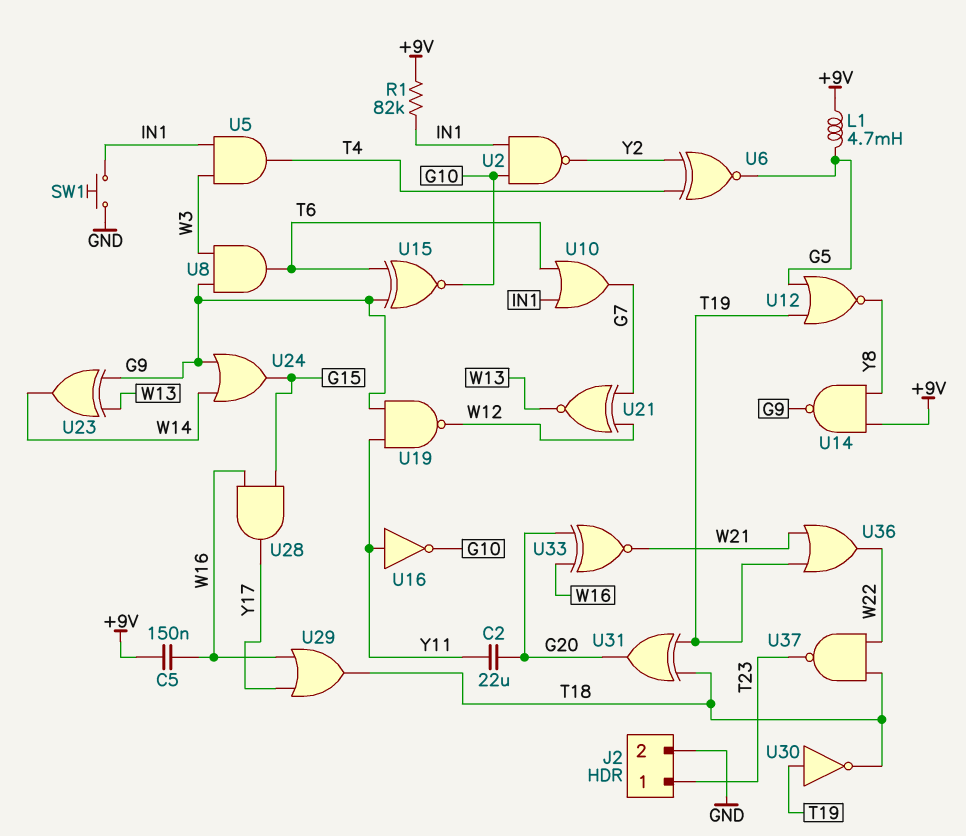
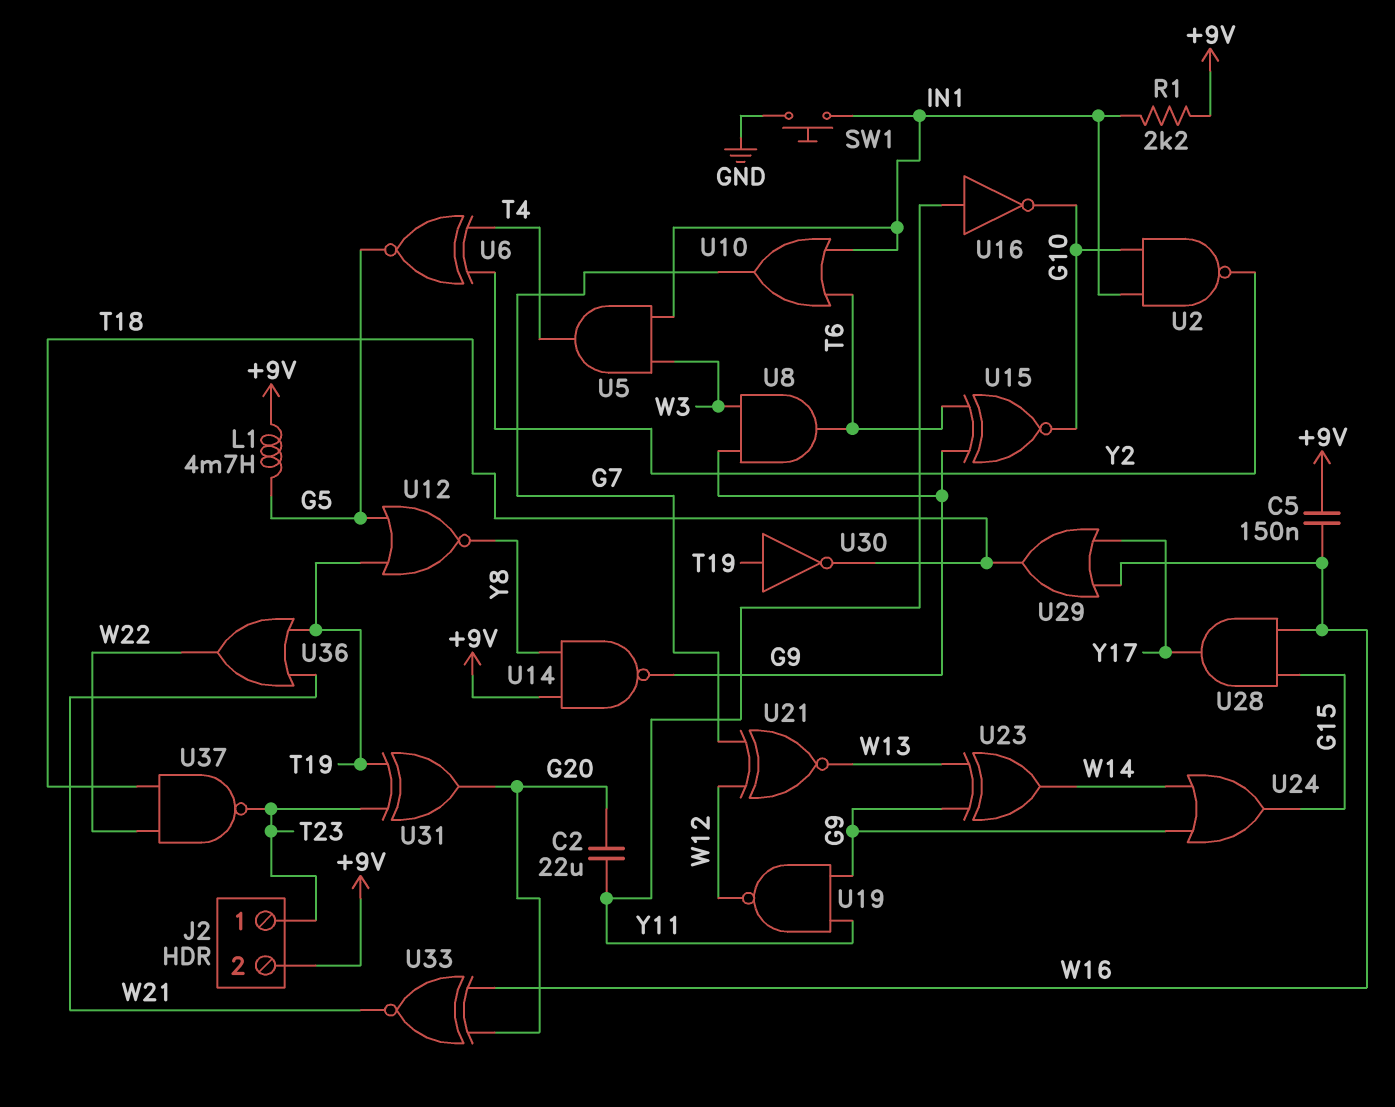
J2 pin 2: GND -> +9V
R1: 82k (+9V, IN1) -> 2.2k (+9V, IN1)
U31: XOR (in T18, in T19, out G20) -> XOR (in T19, in T23, out G20)

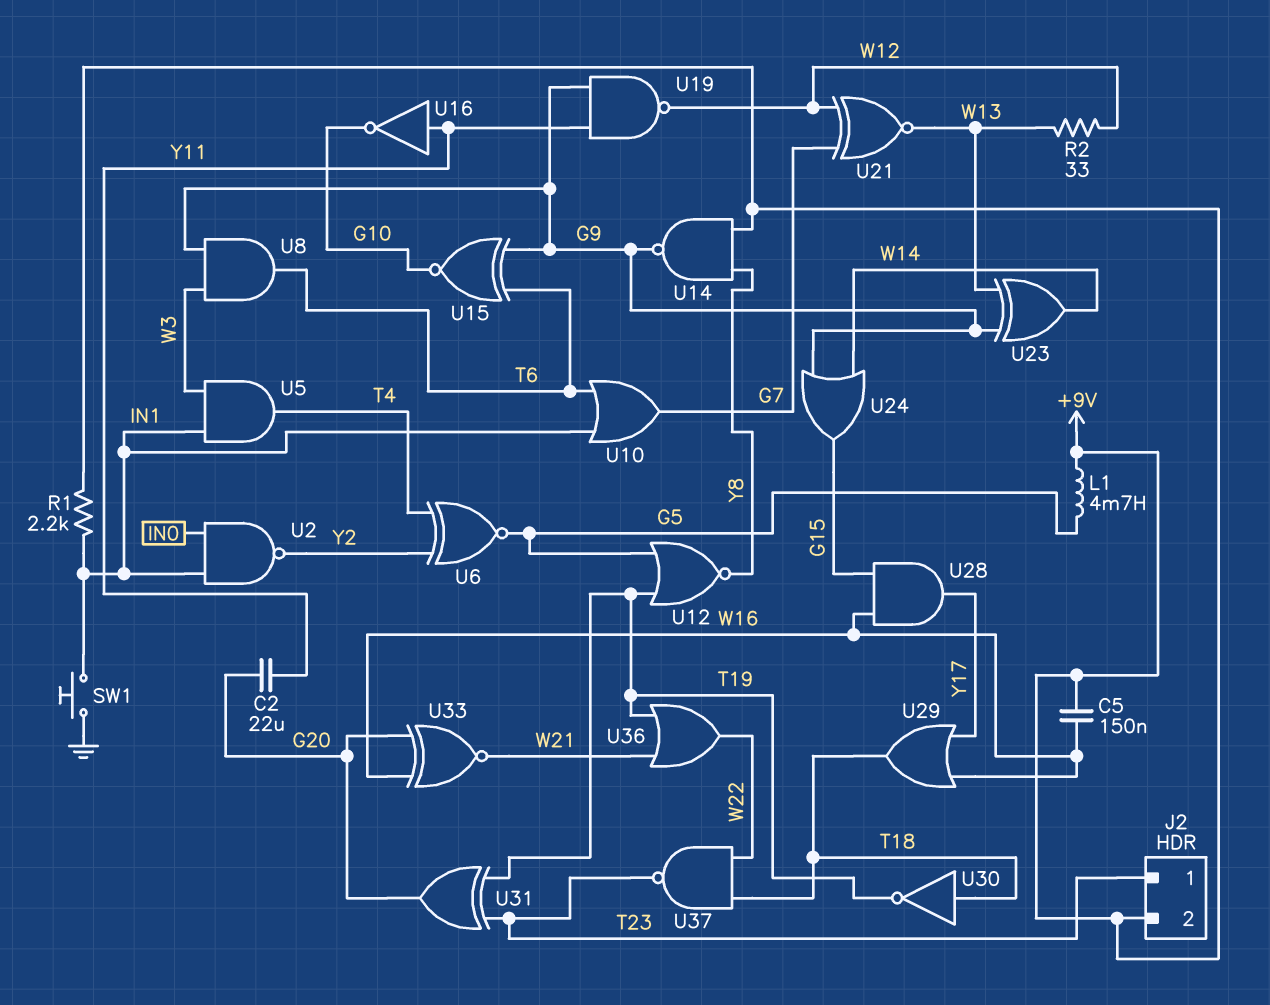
R2: none -> 33 (W12, W13)
U2: NAND (in G10, in IN1, out Y2) -> NAND (in IN0, in IN1, out Y2)
U30: NOT (in T19, out T18) -> NOT (in T18, out T19)

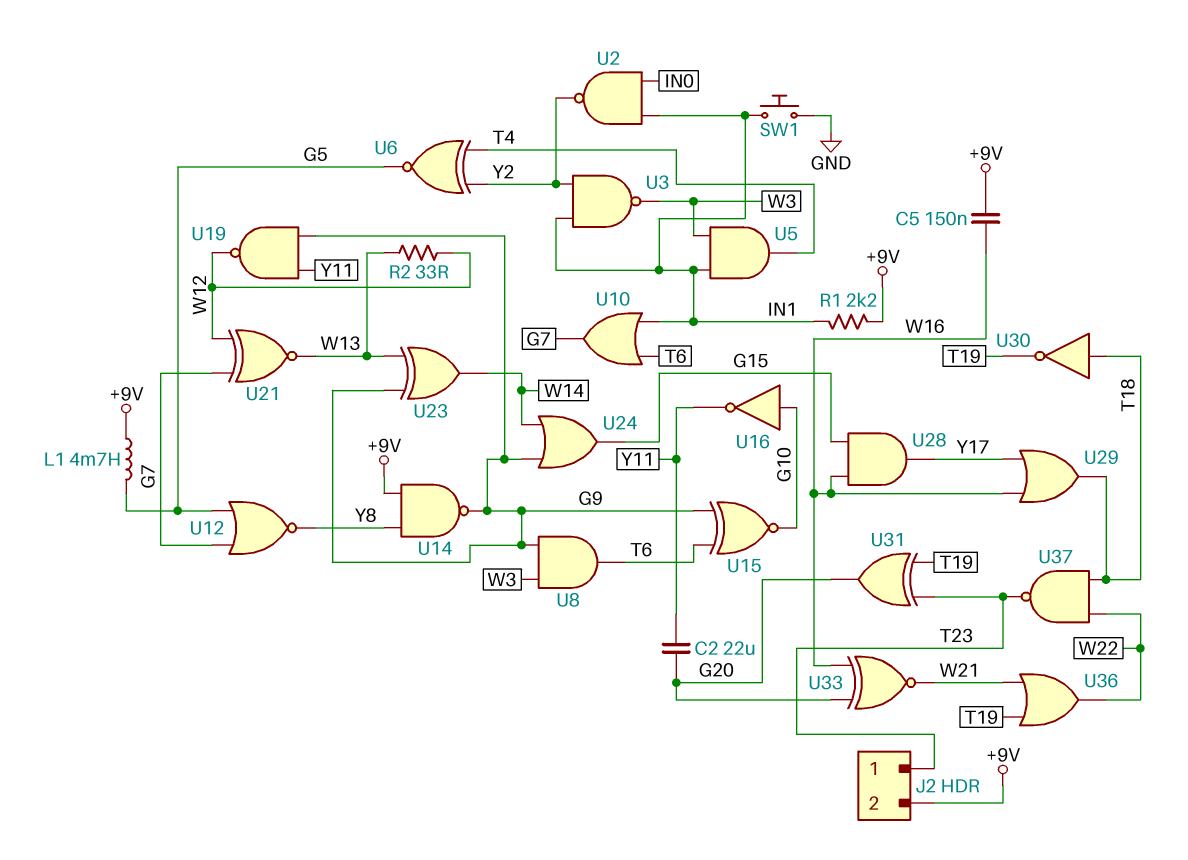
U3: none -> NAND (in IN1, in Y2, out W3)
U12: NOR (in G5, in T19, out Y8) -> NOR (in G5, in G7, out Y8)
U16: NOT (in Y11, out G10) -> NOT (in G10, out Y11)

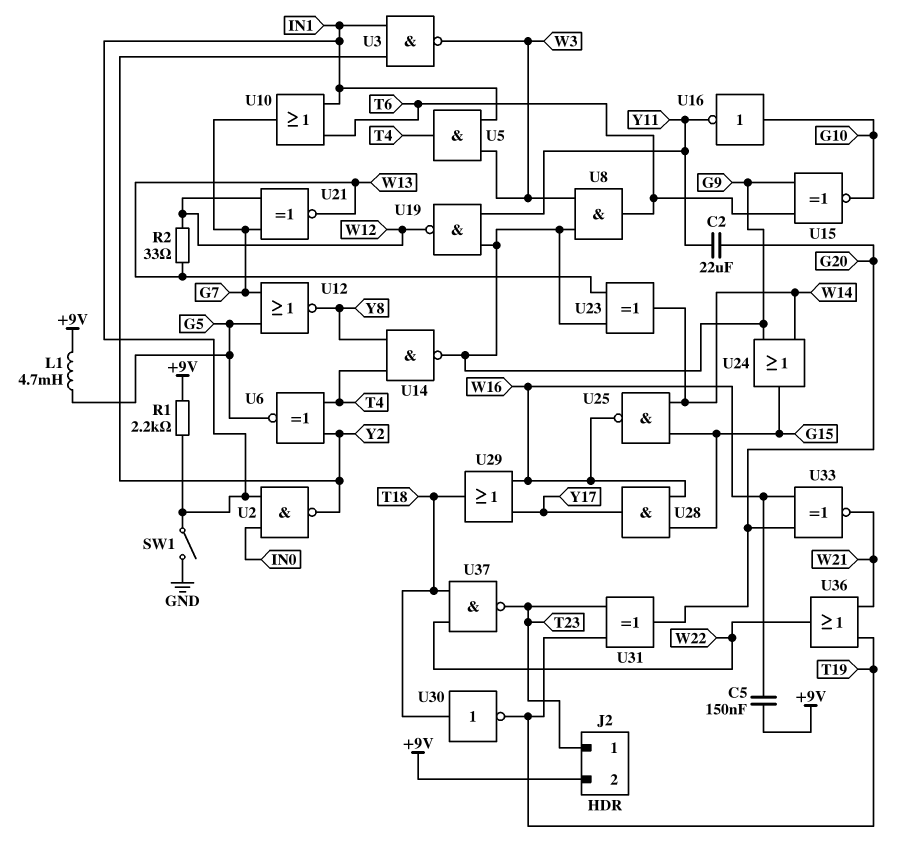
SW1: button (GND, IN1) -> switch (GND, IN1)
U14: NAND (in +9V, in Y8, out G9) -> NAND (in T4, in Y8, out G9)
U25: none -> NAND (in G15, in W14, out W16)

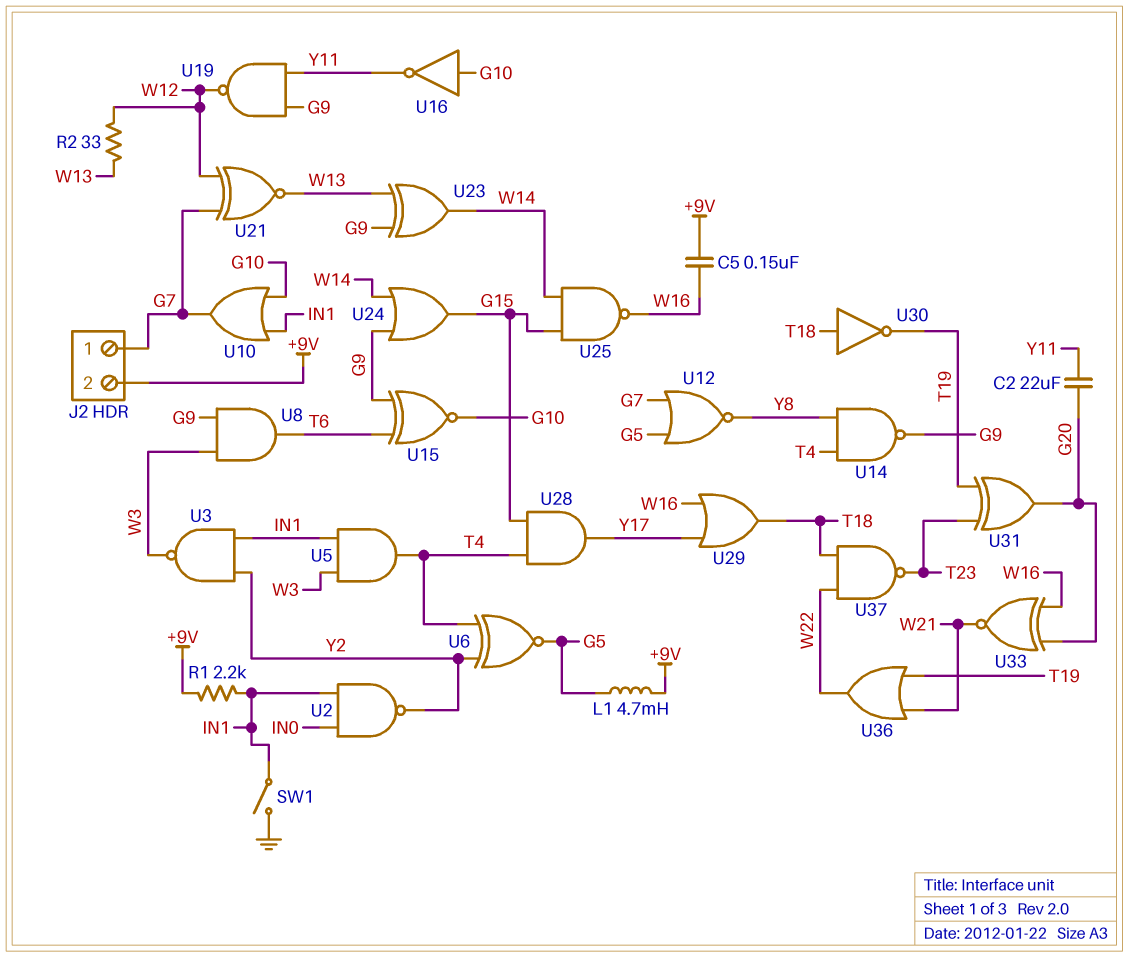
J2 pin 1: T23 -> G7
U10: OR (in IN1, in T6, out G7) -> OR (in G10, in IN1, out G7)
U28: AND (in G15, in W16, out Y17) -> AND (in G15, in T4, out Y17)

